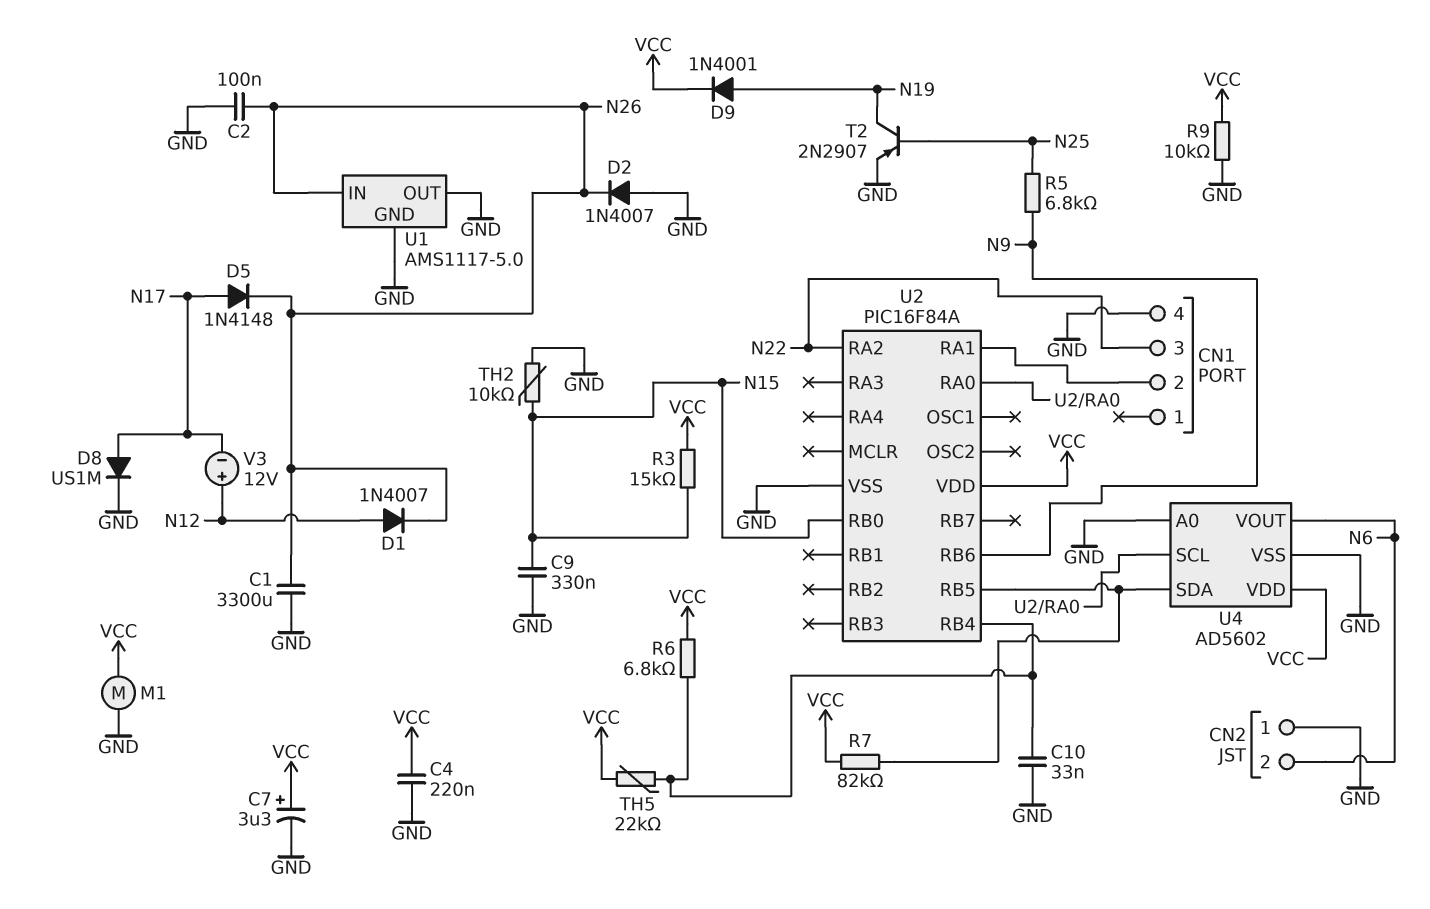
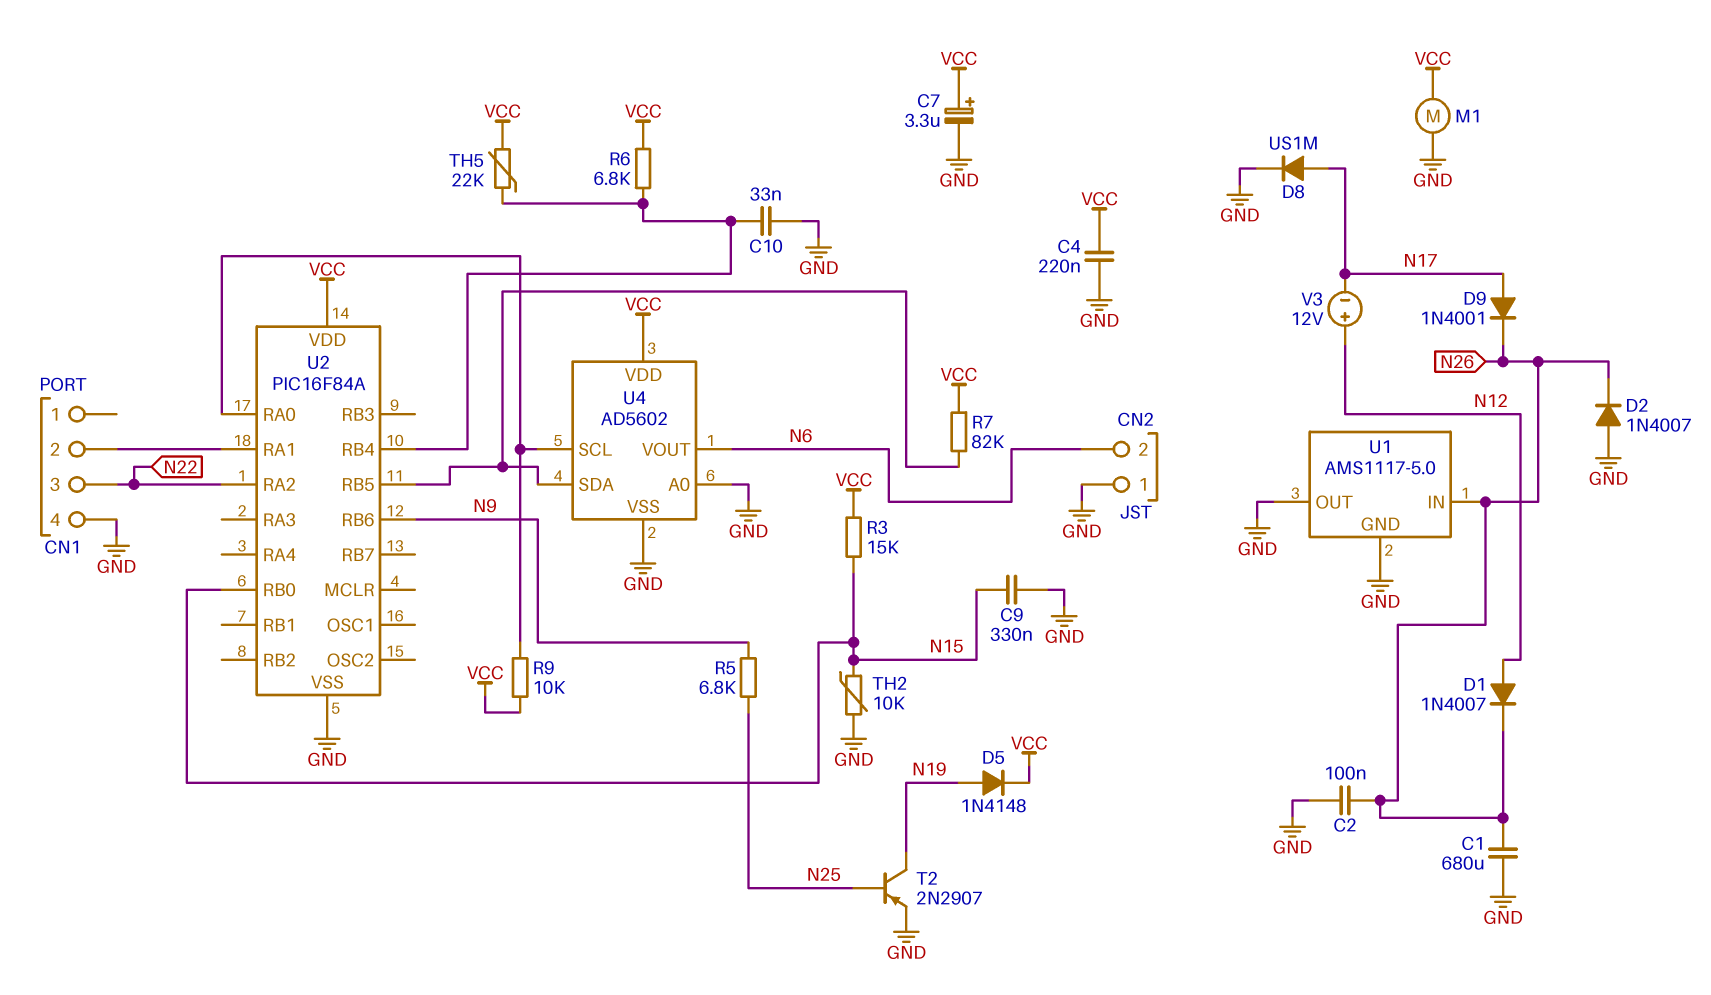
C1: 3300uF (GND, N26) -> 680uF (GND, N26)
D5: diode 1N4148 (A N17, K N26) -> diode 1N4148 (A N19, K VCC)
D9: diode 1N4001 (A N19, K VCC) -> diode 1N4001 (A N17, K N26)
R9: 10k (GND, VCC) -> 10k (U2/RA0, VCC)

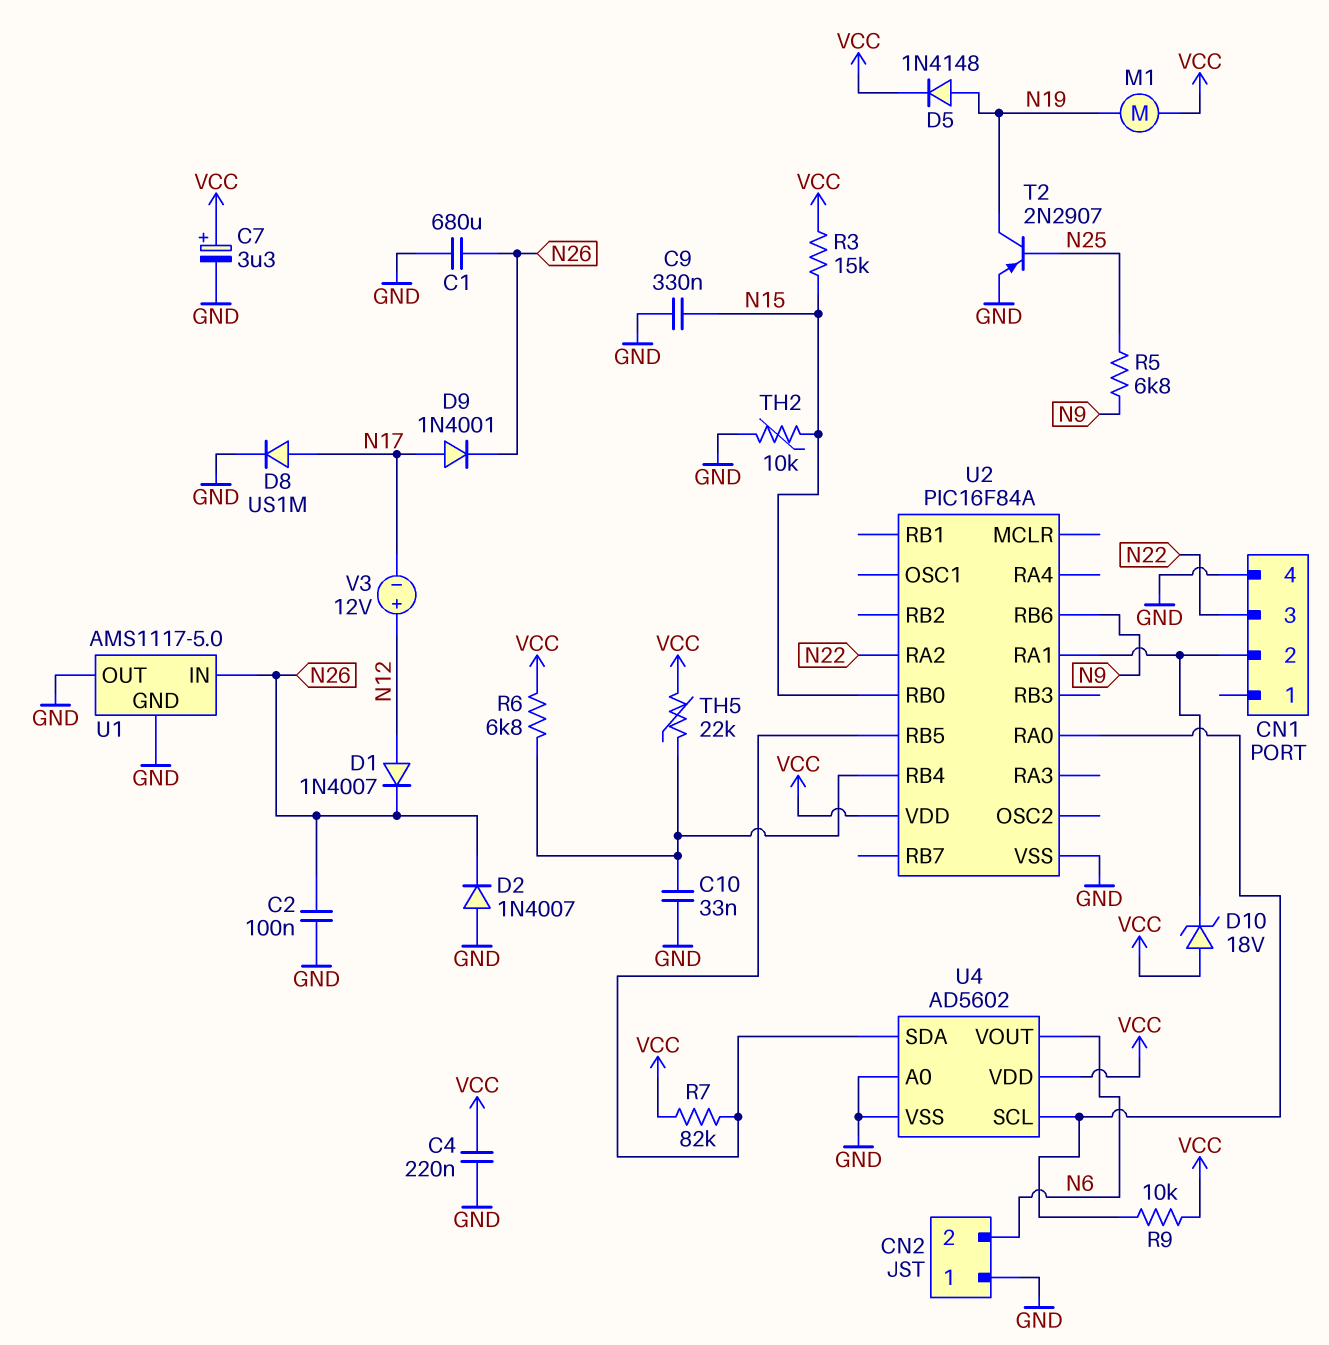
D10: none -> zener 18V (A VCC, K CN1/2)
M1: motor (GND, VCC) -> motor (N19, VCC)

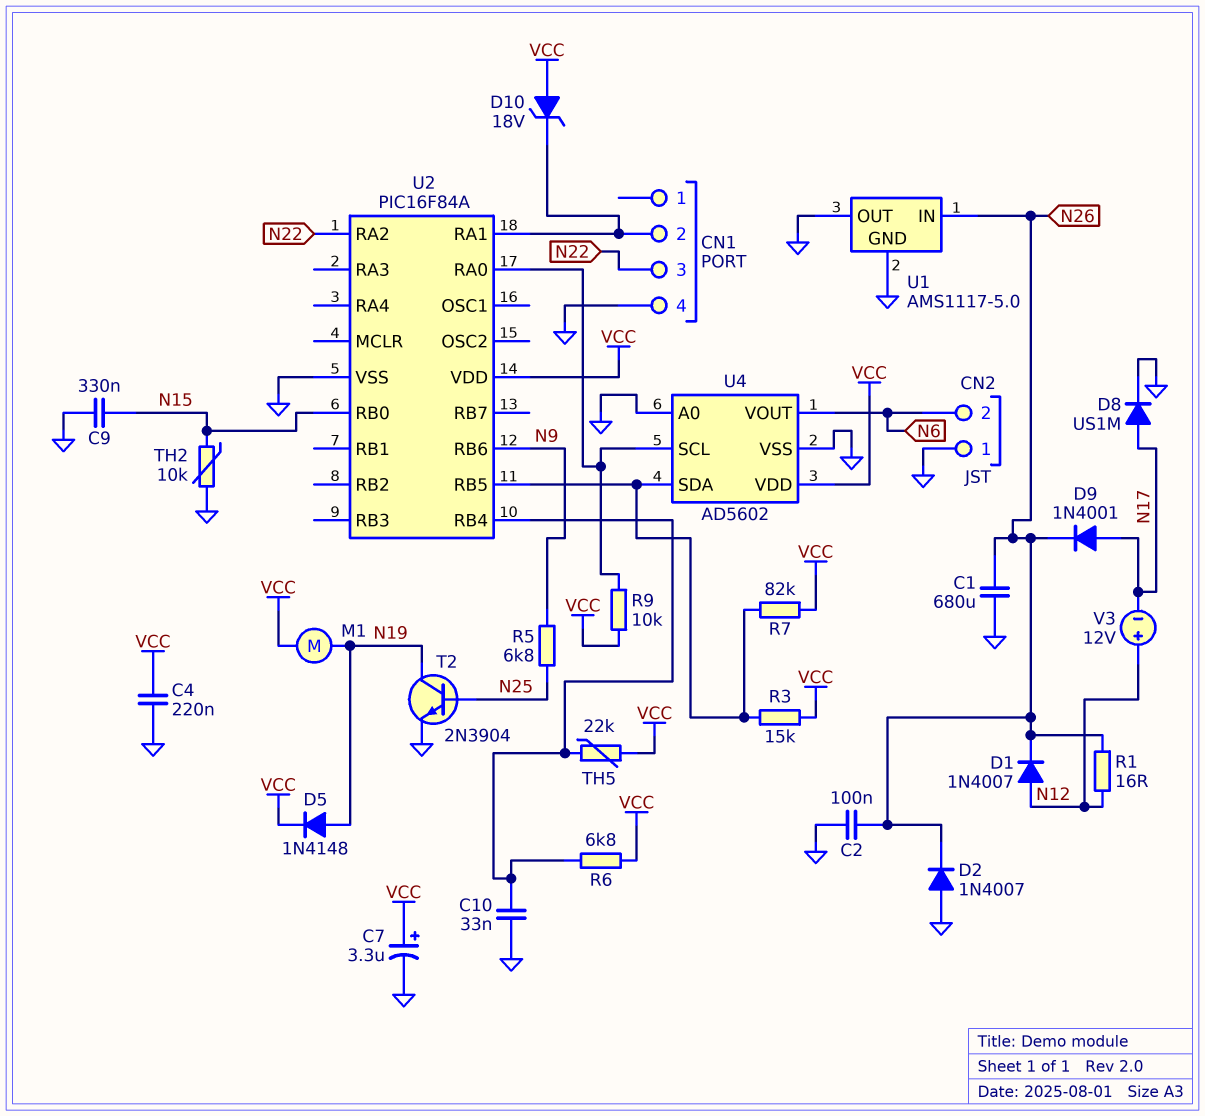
R1: none -> 16 (N12, N26)
R3: 15k (N15, VCC) -> 15k (U2/RB5, VCC)
T2: PNP 2N2907 (B N25, C N19, E GND) -> NPN 2N3904 (B N25, C N19, E GND)

